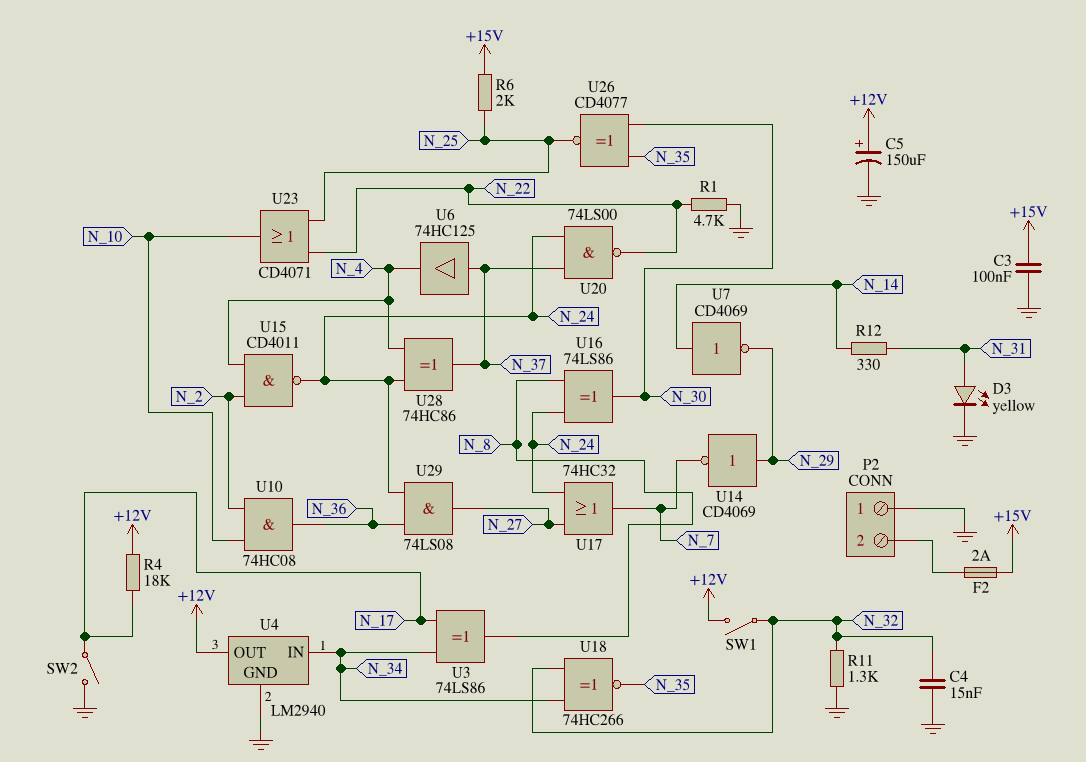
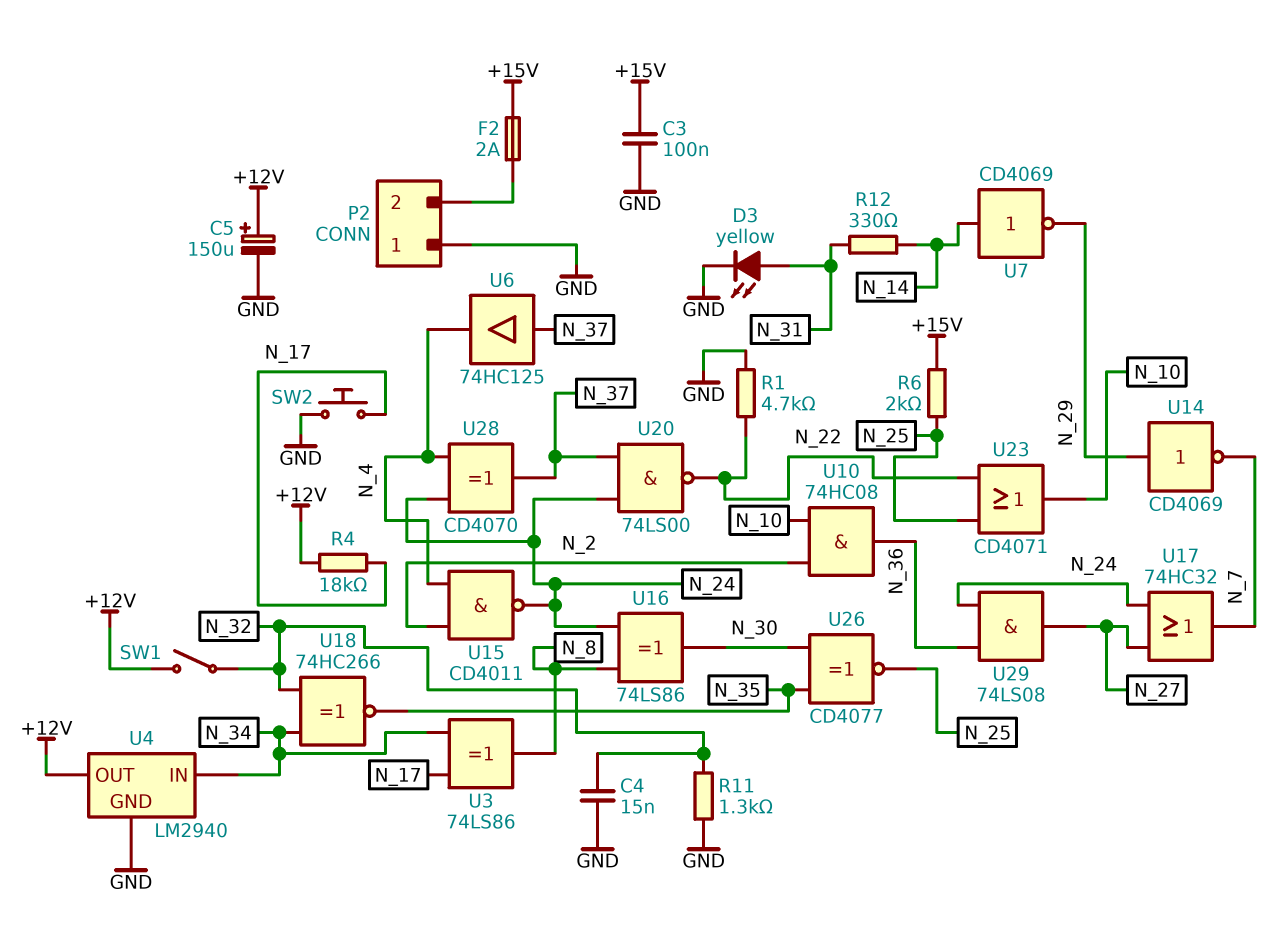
SW2: switch (GND, N_17) -> button (GND, N_17)
U28: XOR 74HC86 (in N_4, in N_24, out N_37) -> XOR CD4070 (in N_4, in N_24, out N_37)

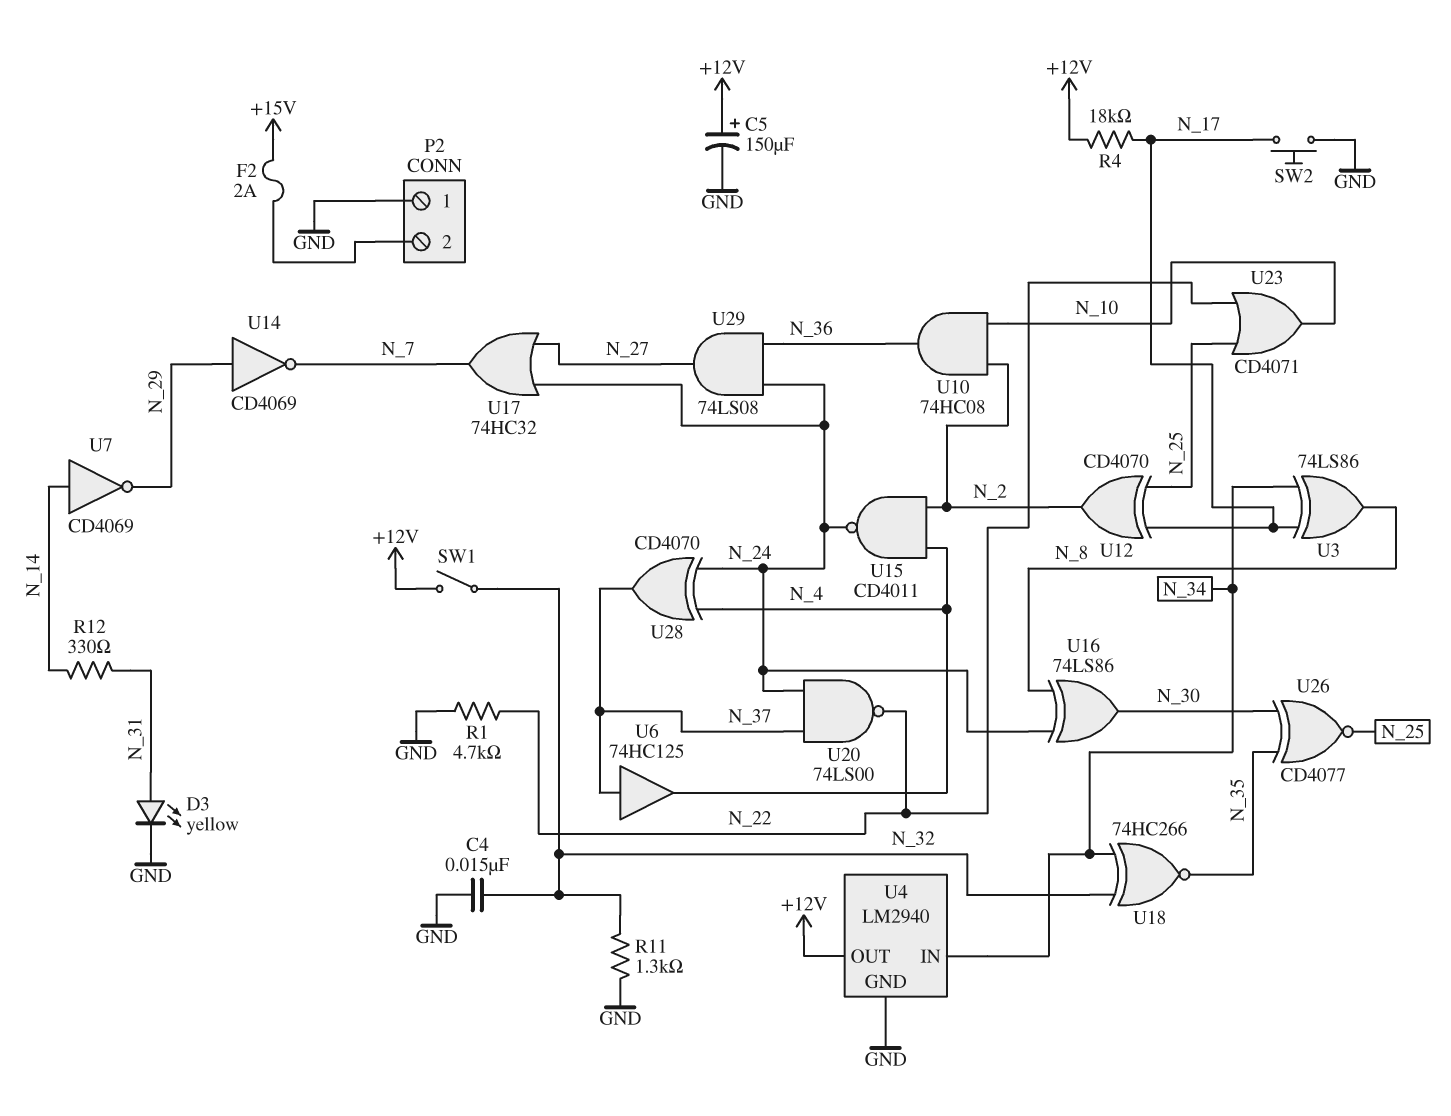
C3: 100nF (+15V, GND) -> none
R6: 2k (+15V, N_25) -> none
U12: none -> XOR CD4070 (in N_17, in N_25, out N_2)

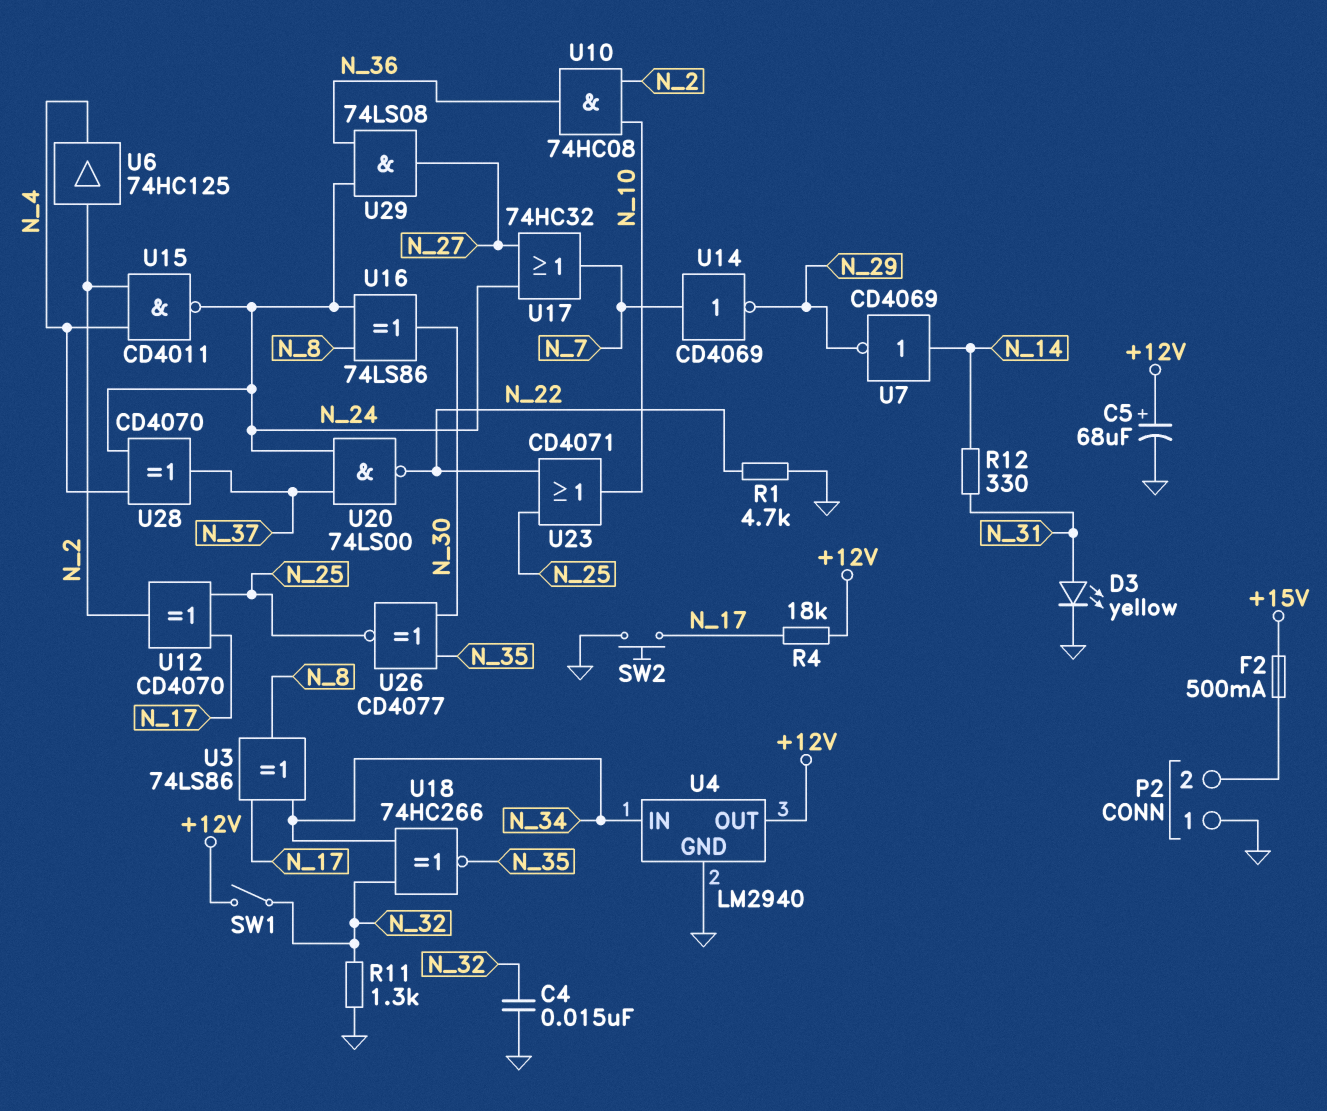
C5: 150uF (plus +12V, minus GND) -> 68uF (plus +12V, minus GND)
F2: 2A (+15V, P2/2) -> 500mA (+15V, P2/2)
U6: buffer 74HC125 (in N_37, out N_4) -> buffer 74HC125 (in N_2, out N_4)
U14: NOT CD4069 (in N_29, out N_7) -> NOT CD4069 (in N_7, out N_29)

